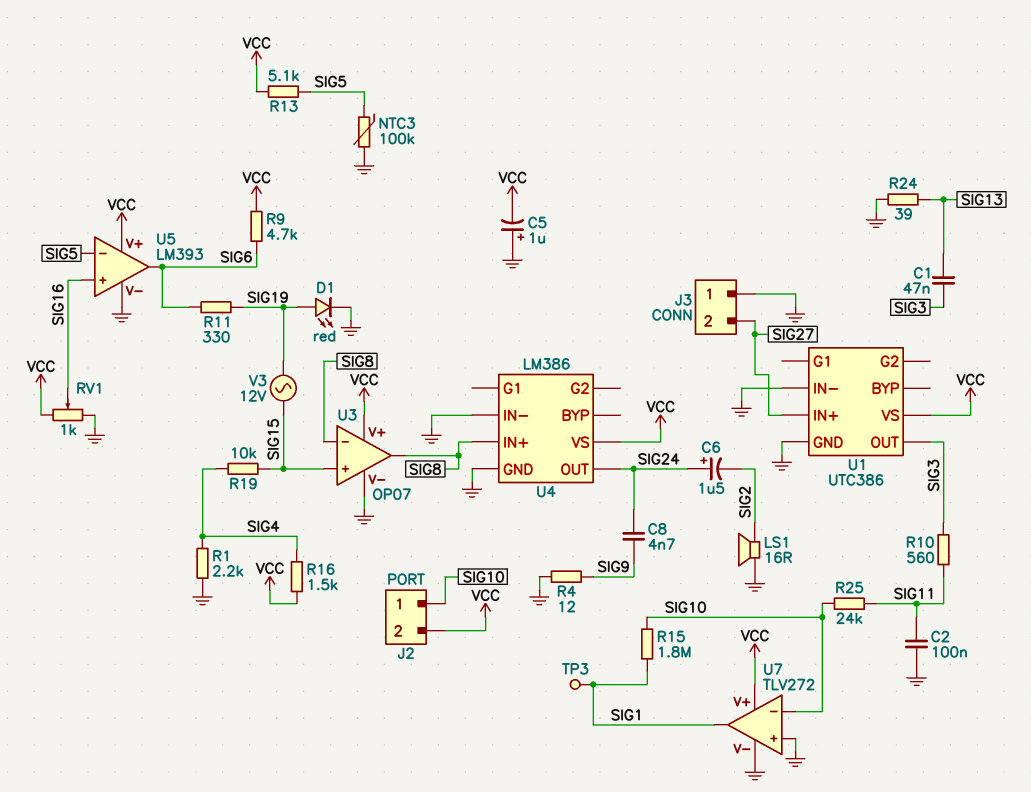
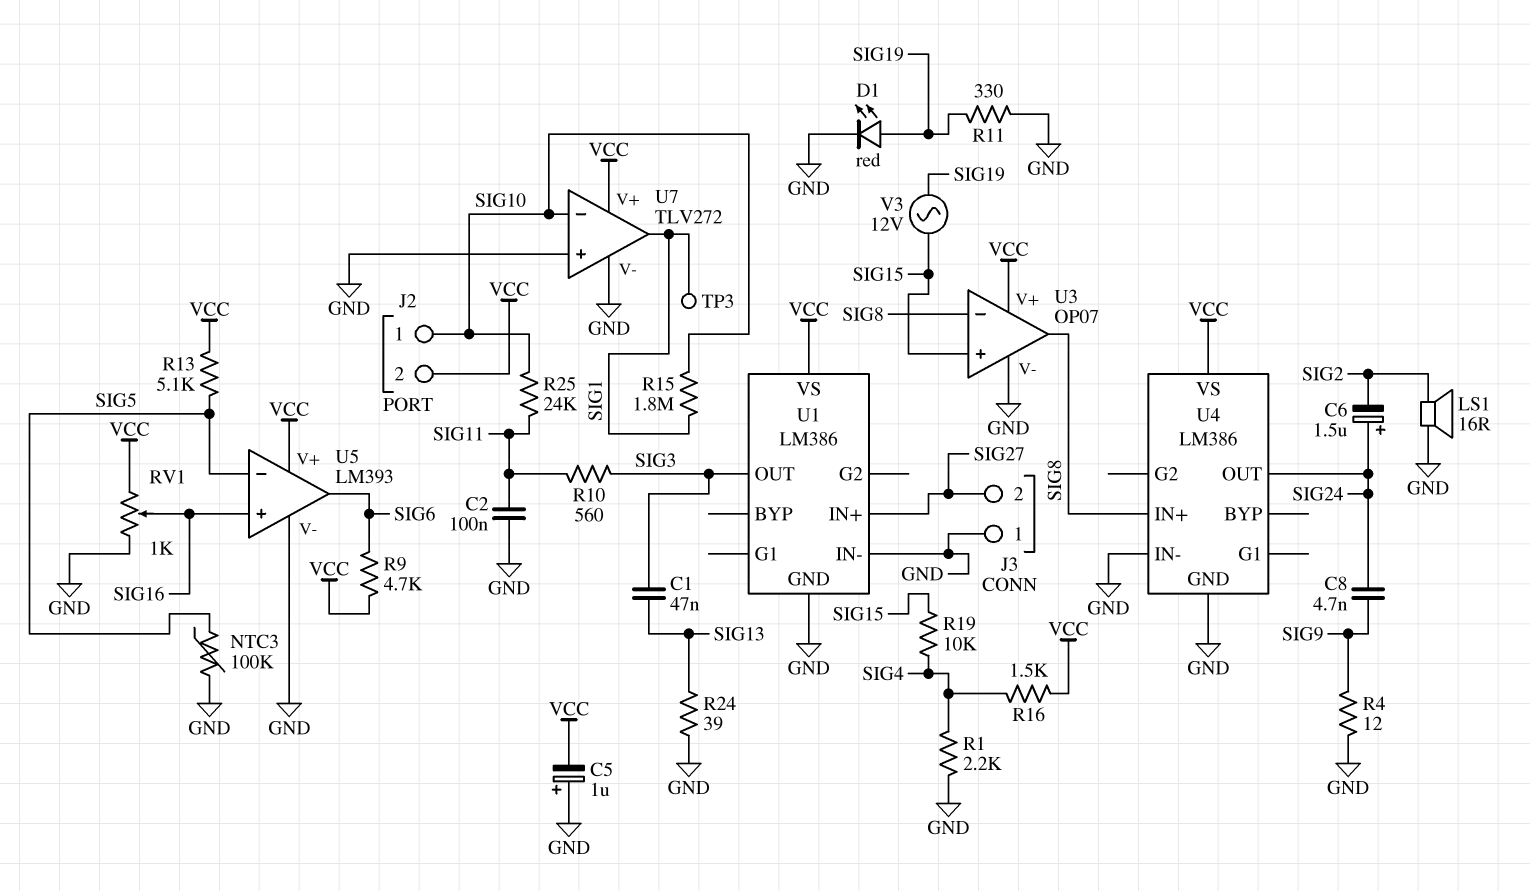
R11: 330 (SIG6, SIG19) -> 330 (GND, SIG19)
U1: UTC386 -> LM386

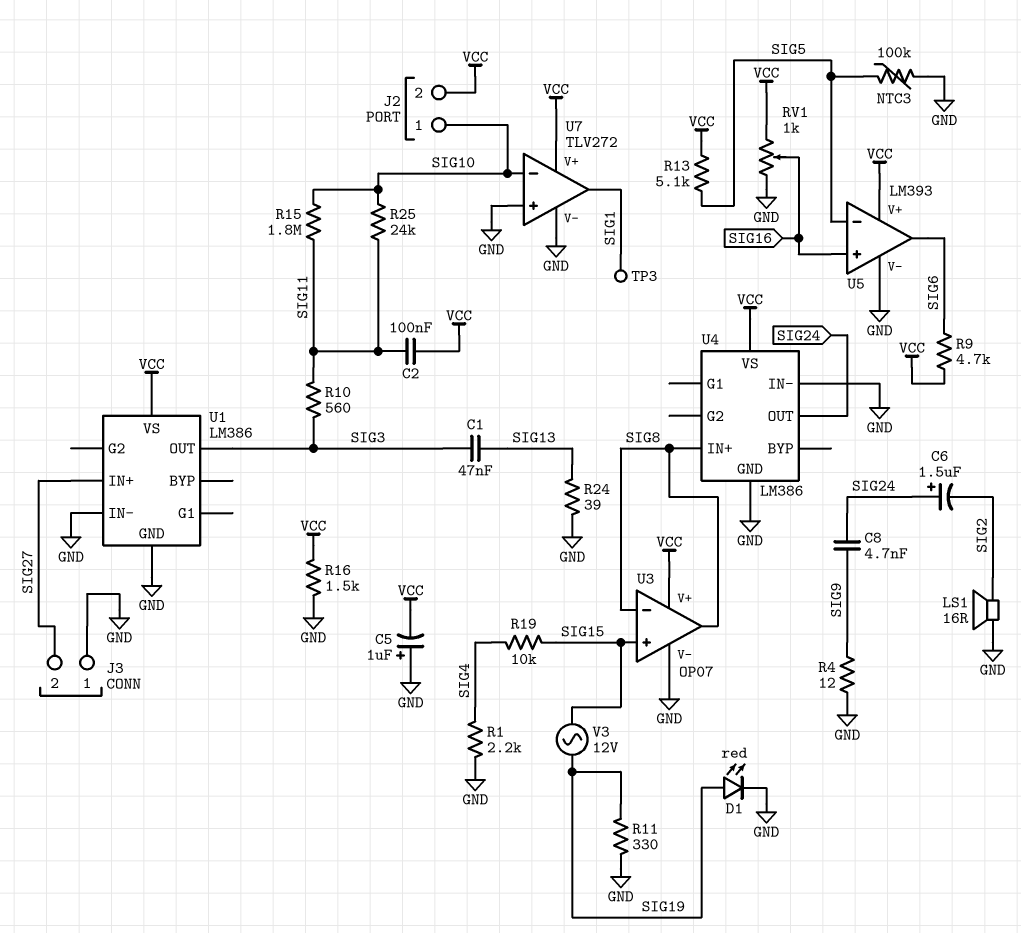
C2: 100nF (GND, SIG11) -> 100nF (SIG11, VCC)
R15: 1.8M (SIG1, SIG10) -> 1.8M (SIG10, SIG11)
R16: 1.5k (SIG4, VCC) -> 1.5k (GND, VCC)

